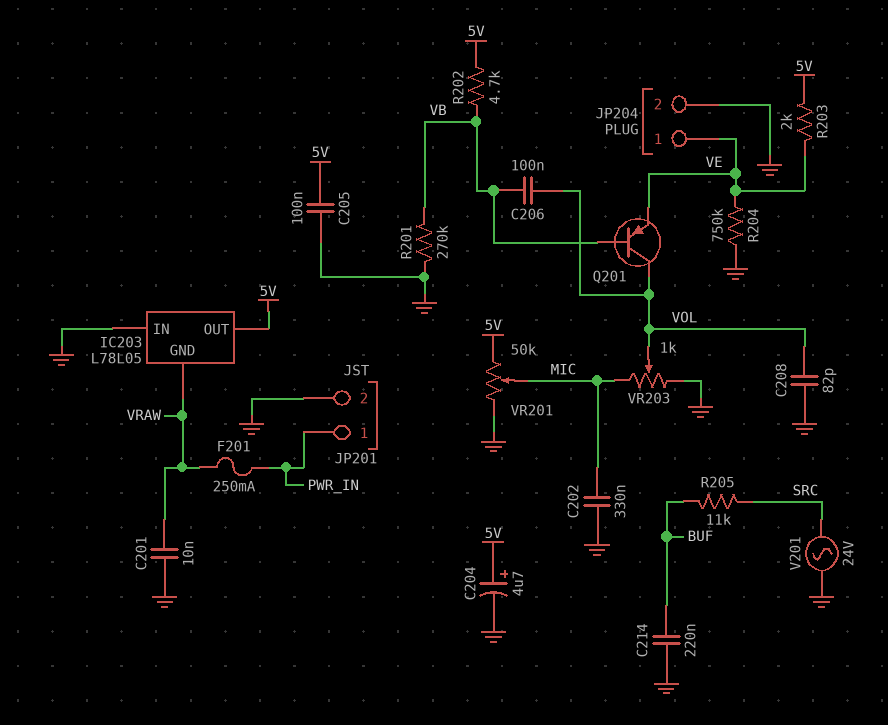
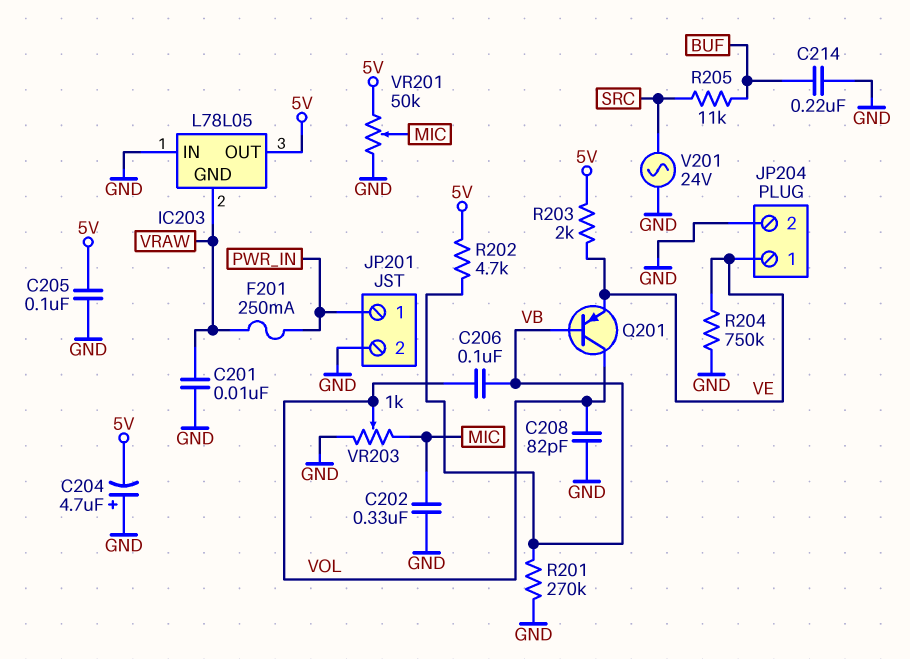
C204: 4.7uF (plus 5V, minus GND) -> 4.7uF (plus GND, minus 5V)

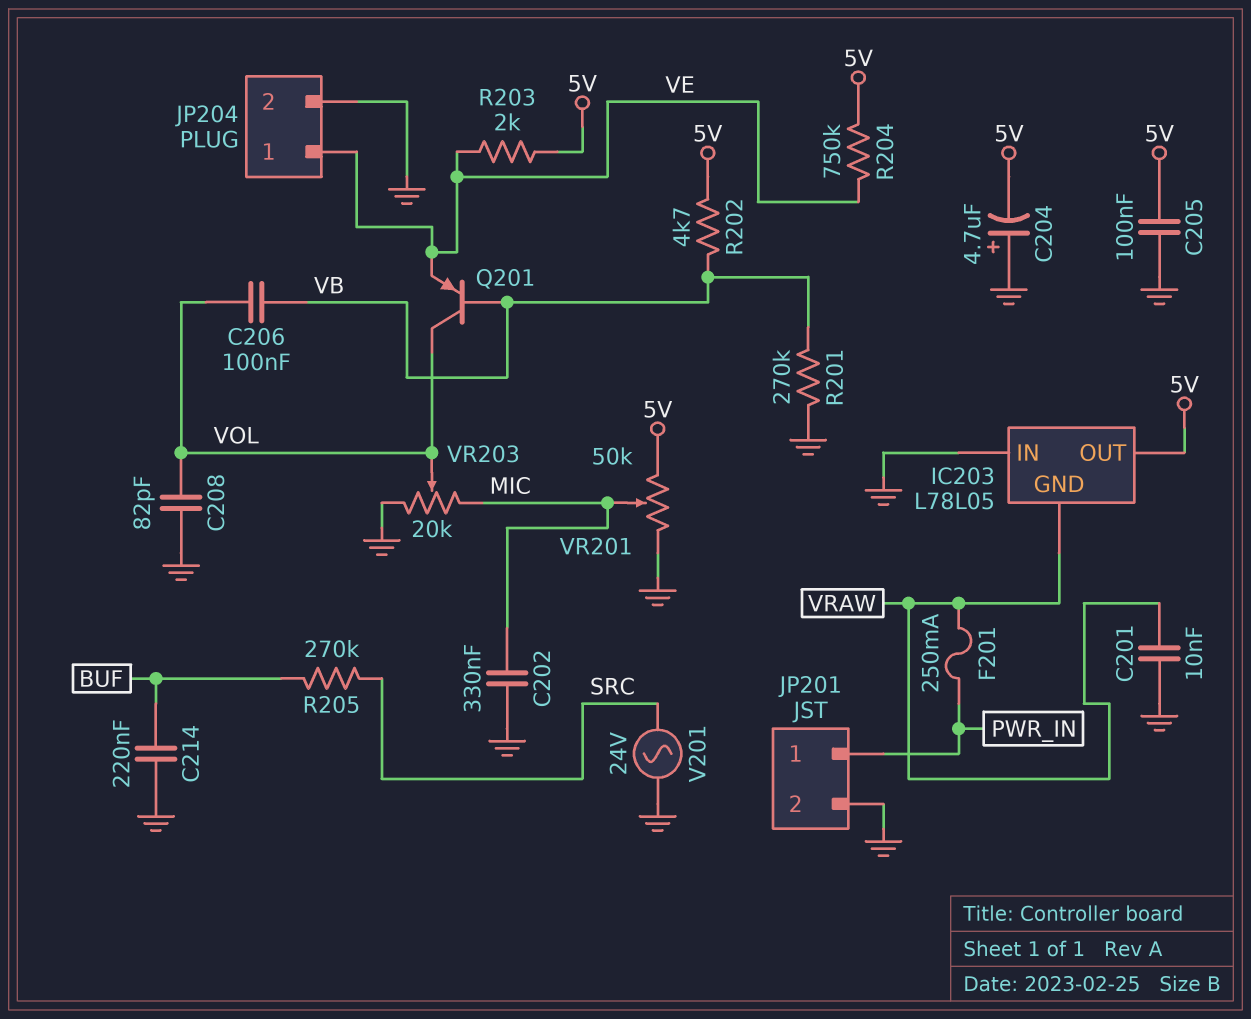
R204: 750k (GND, VE) -> 750k (5V, VE)
R205: 11k (BUF, SRC) -> 270k (BUF, SRC)
VR203: 1k (GND, MIC, wiper VOL) -> 20k (GND, MIC, wiper VOL)

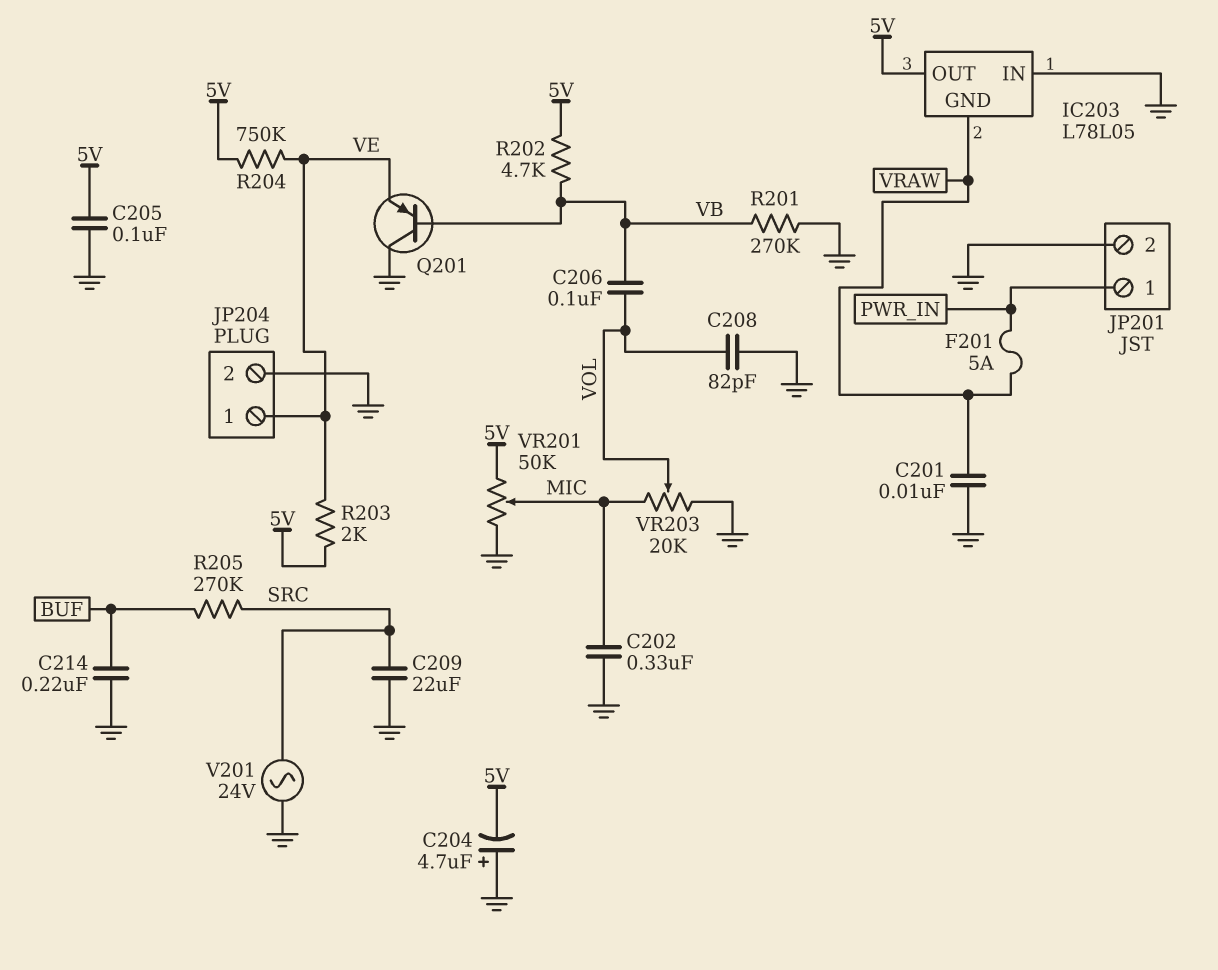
C209: none -> 22uF (GND, SRC)
F201: 250mA (PWR_IN, VRAW) -> 5A (PWR_IN, VRAW)
Q201: PNP (B VB, C VOL, E VE) -> PNP (B VB, C GND, E VE)

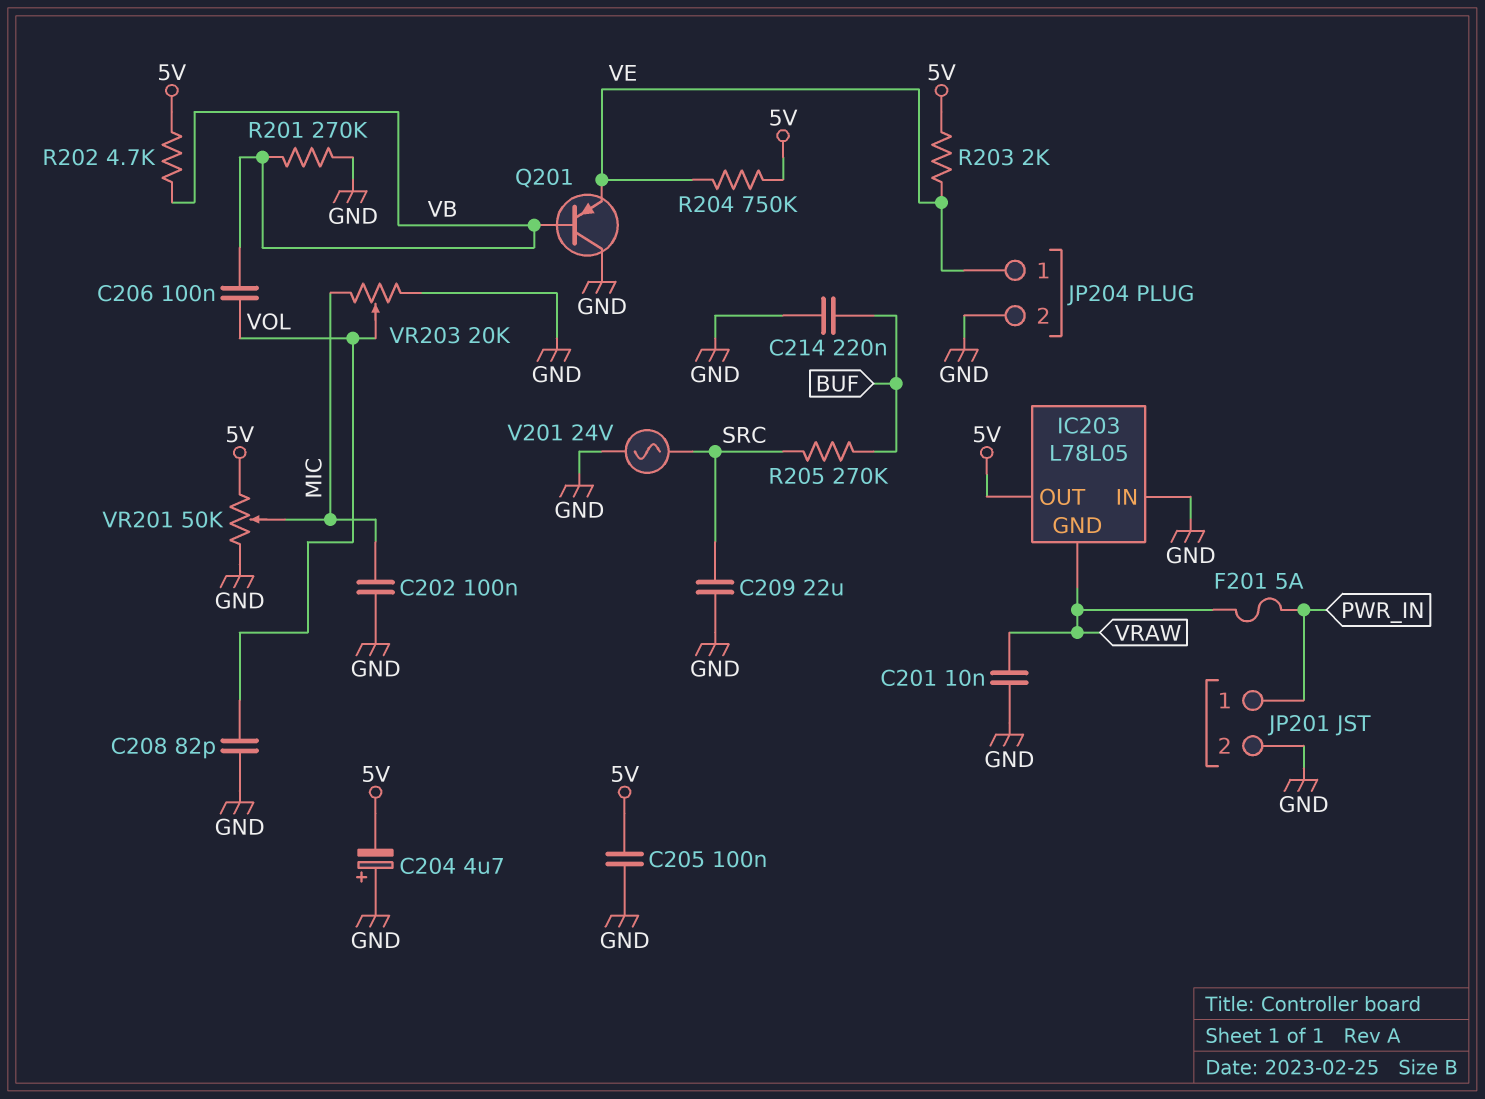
C202: 330nF (GND, MIC) -> 100nF (GND, MIC)

